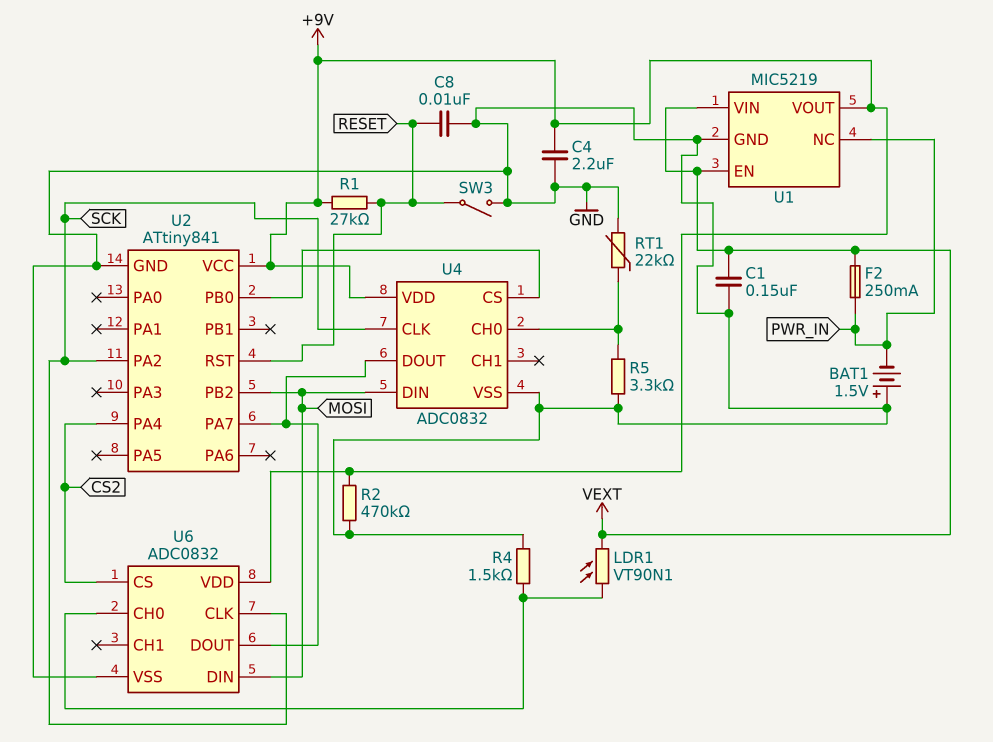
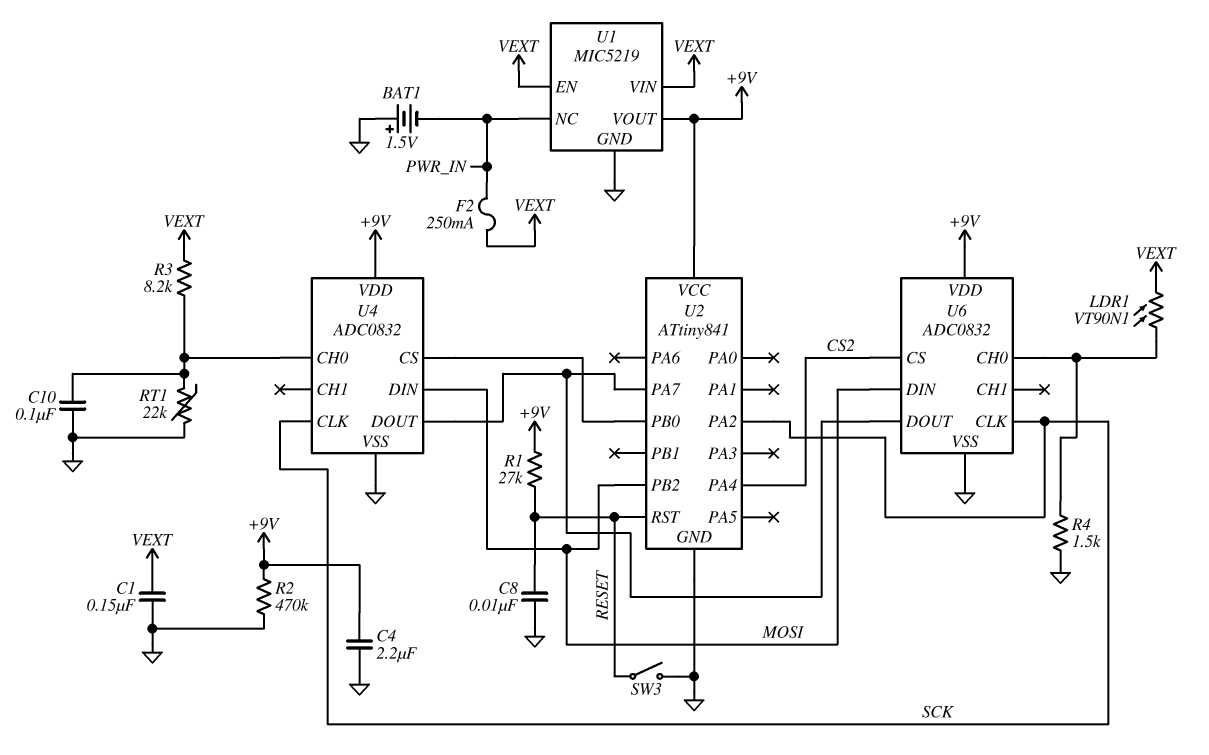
C10: none -> 100nF (GND, U4/CH0)
R3: none -> 8.2k (U4/CH0, VEXT)
R5: 3.3k (GND, U4/CH0) -> none

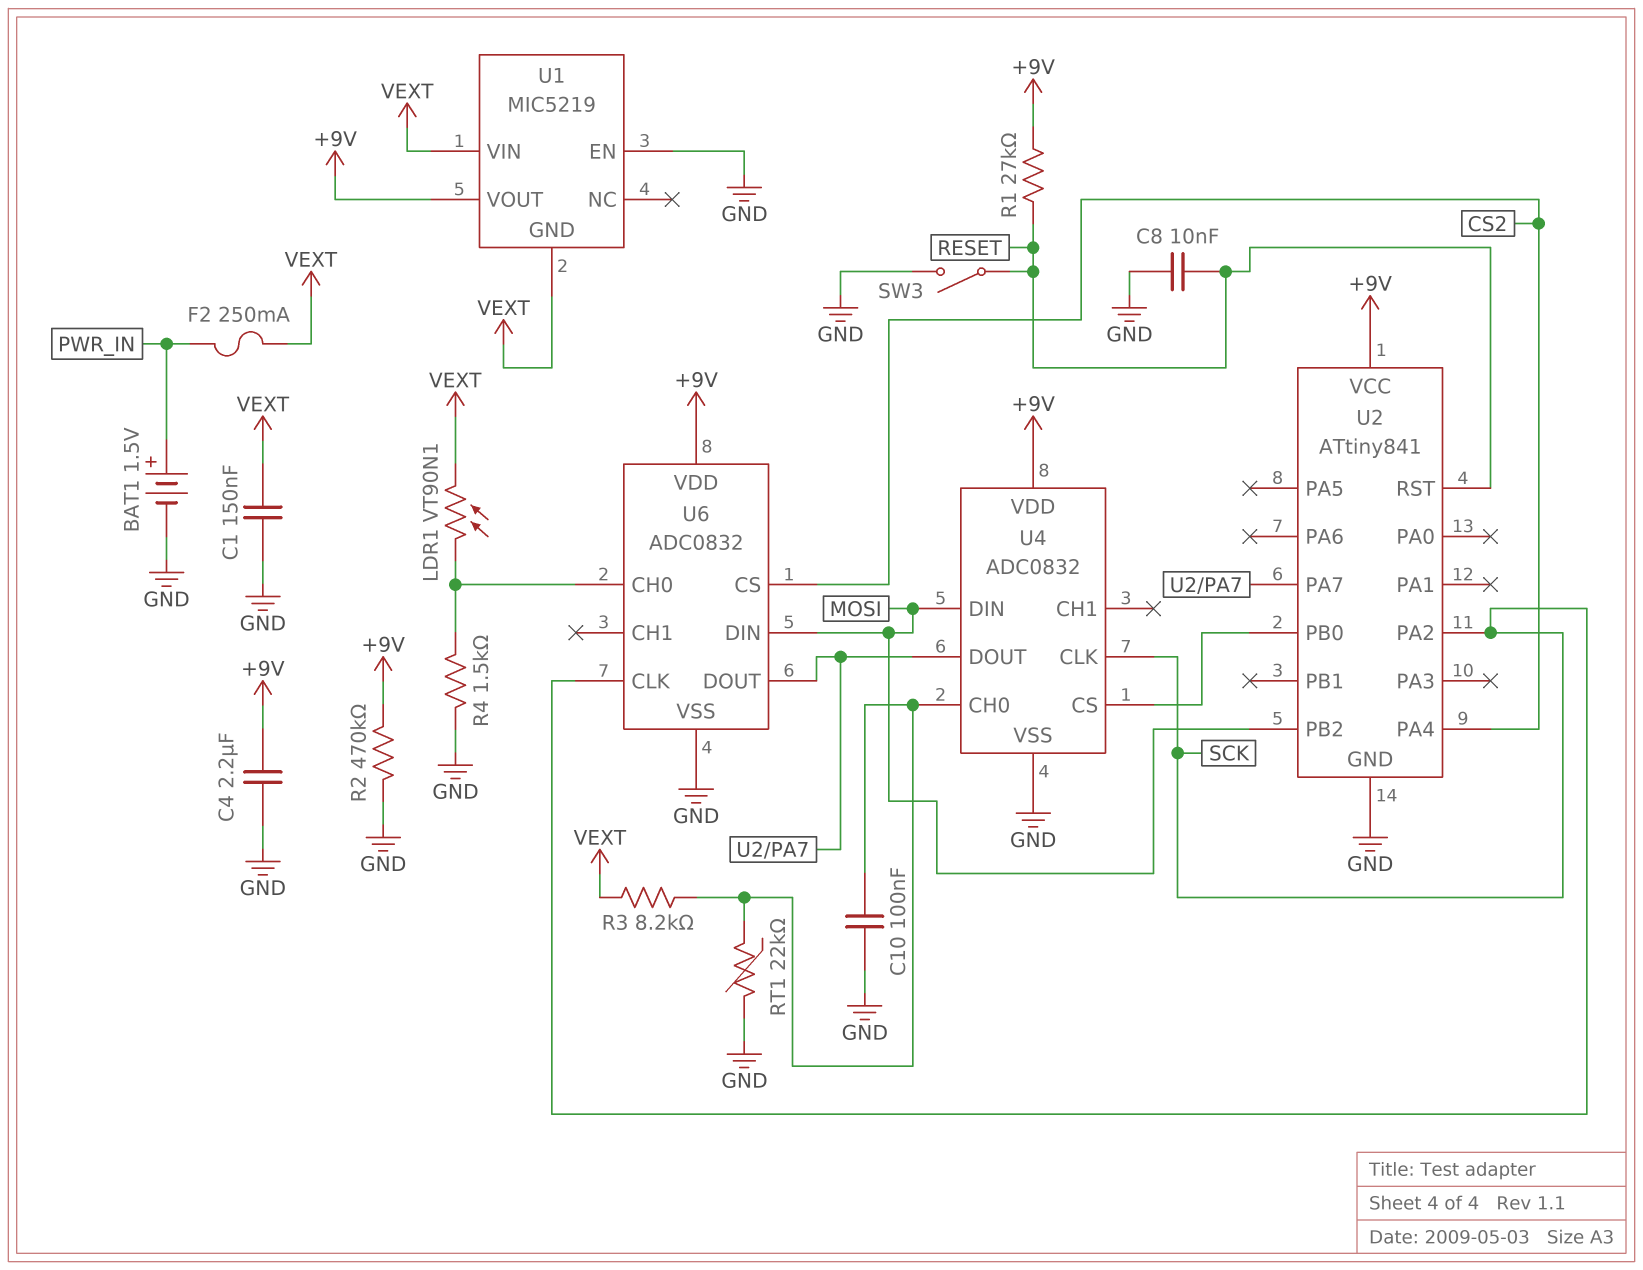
BAT1: 1.5V (plus GND, minus PWR_IN) -> 1.5V (plus PWR_IN, minus GND)
U1 pin EN: VEXT -> GND
U1 pin GND: GND -> VEXT
U1 pin NC: PWR_IN -> none

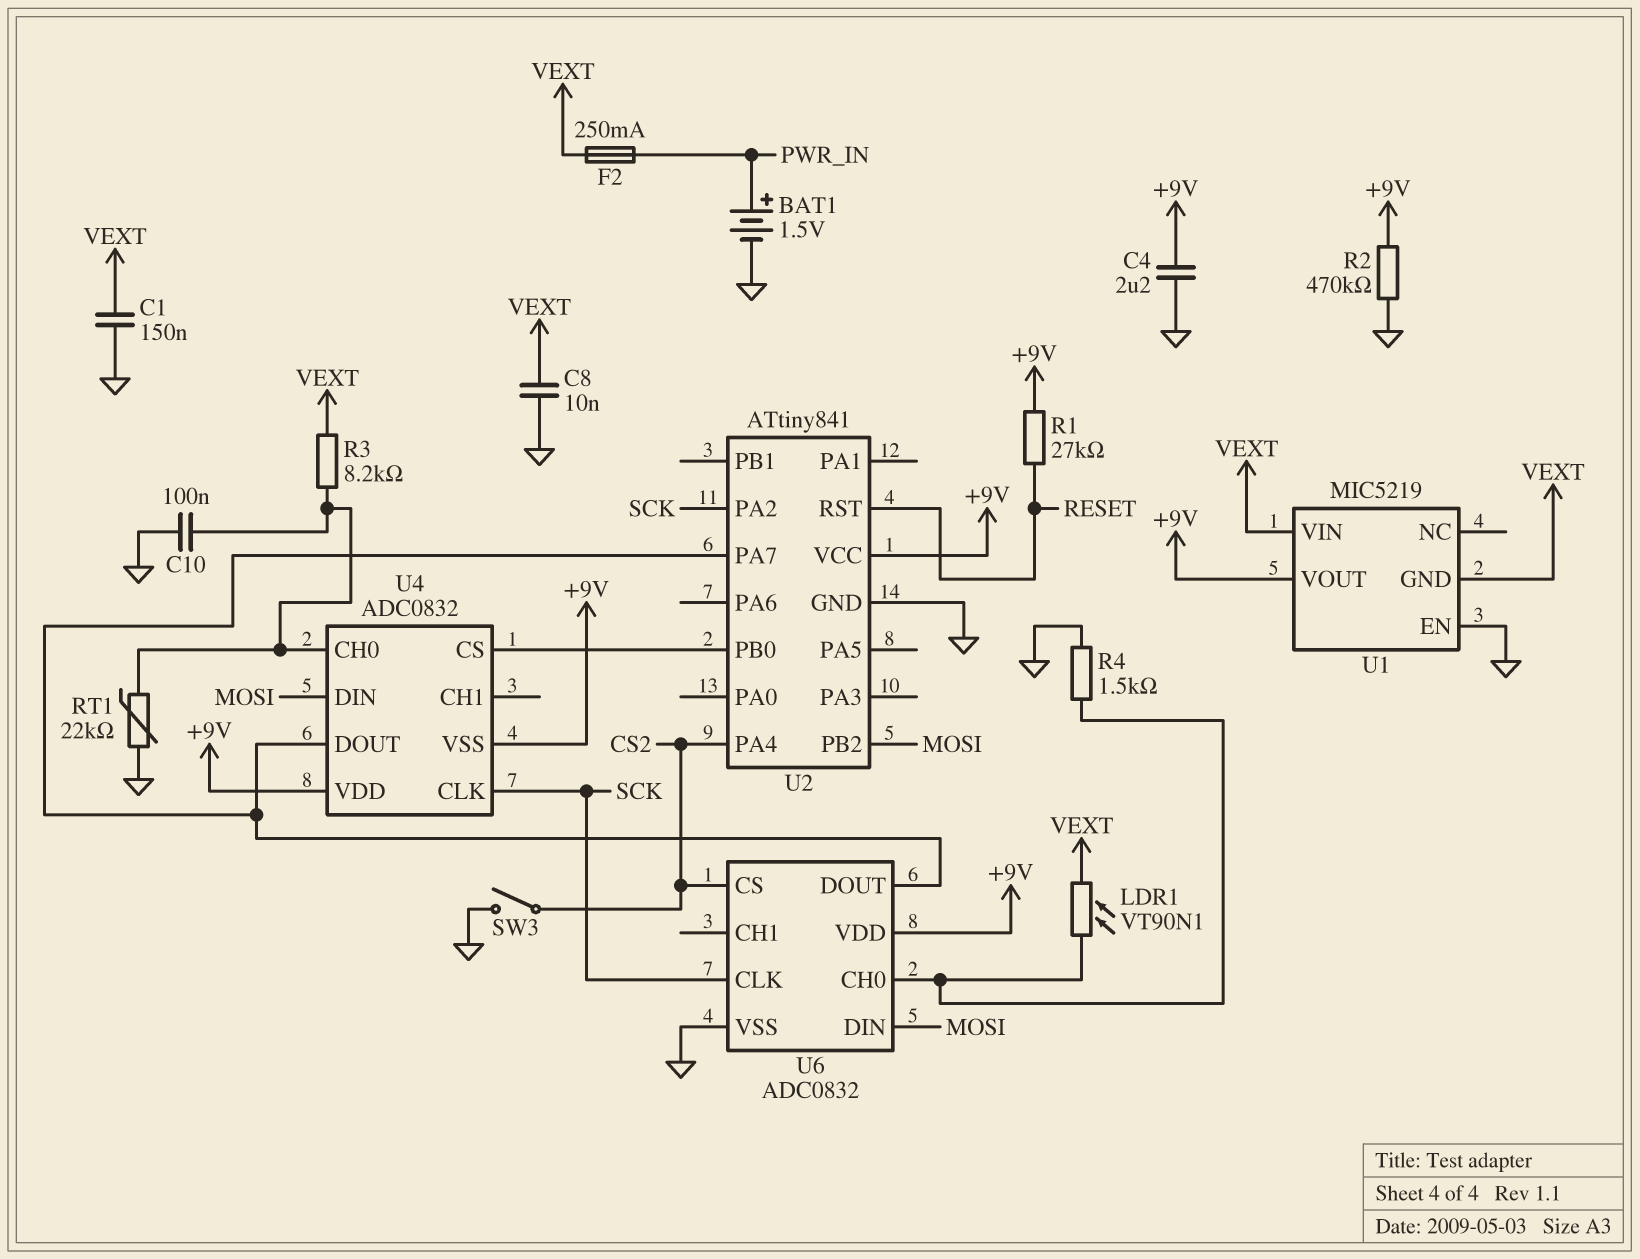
C8: 10nF (GND, RESET) -> 10nF (GND, VEXT)
SW3: switch (GND, RESET) -> switch (CS2, GND)
U4 pin VSS: GND -> +9V

